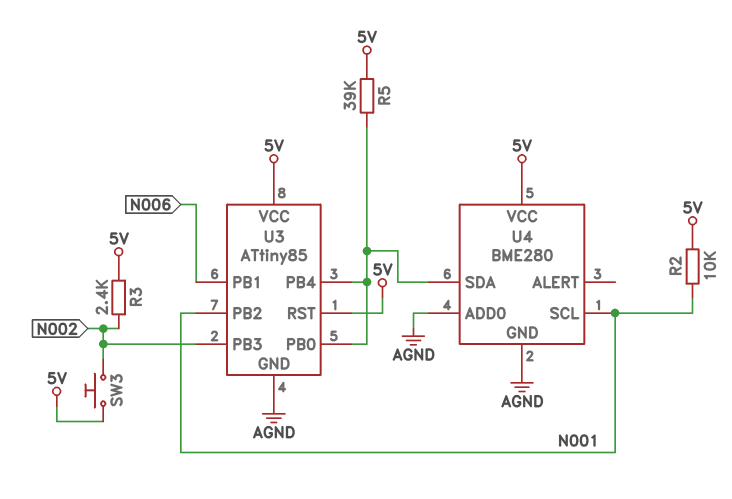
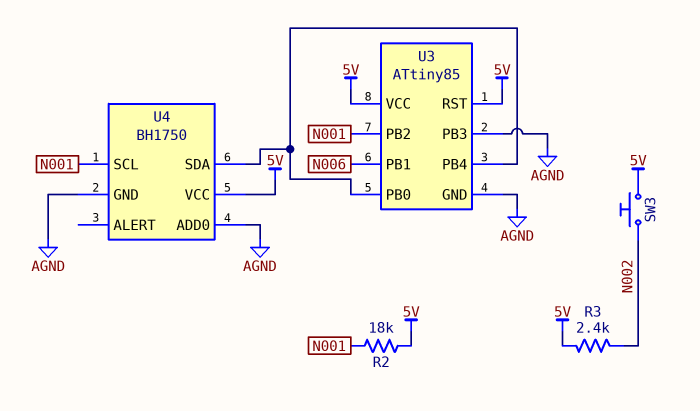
R2: 10k (5V, N001) -> 18k (5V, N001)
R5: 39k (5V, U3/PB0) -> none
U3 pin PB3: N002 -> AGND
U4: BME280 -> BH1750

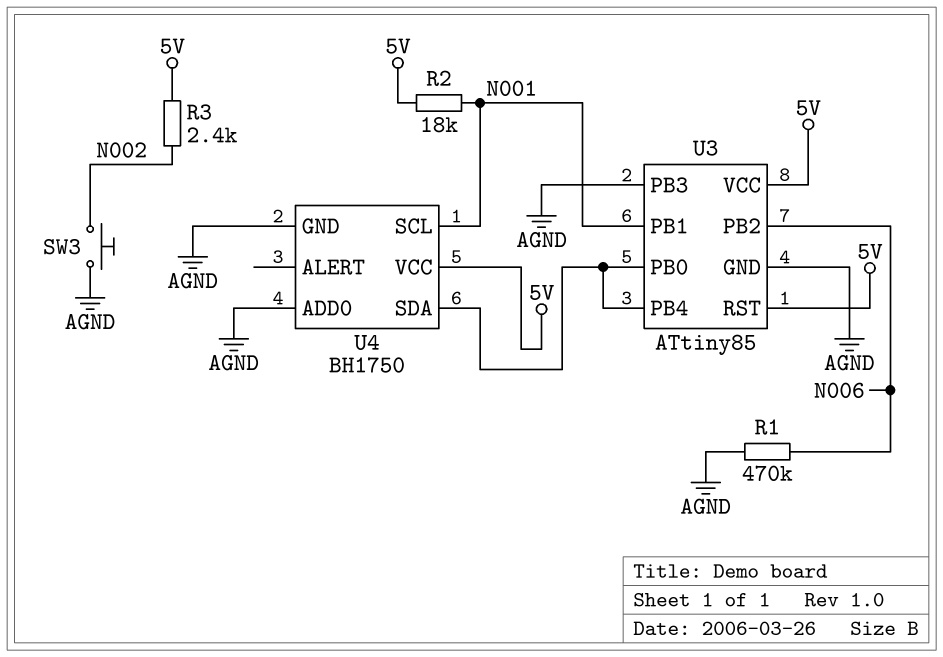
R1: none -> 470k (AGND, N006)
SW3: button (5V, N002) -> button (AGND, N002)
U3 pin PB1: N006 -> N001
U3 pin PB2: N001 -> N006

